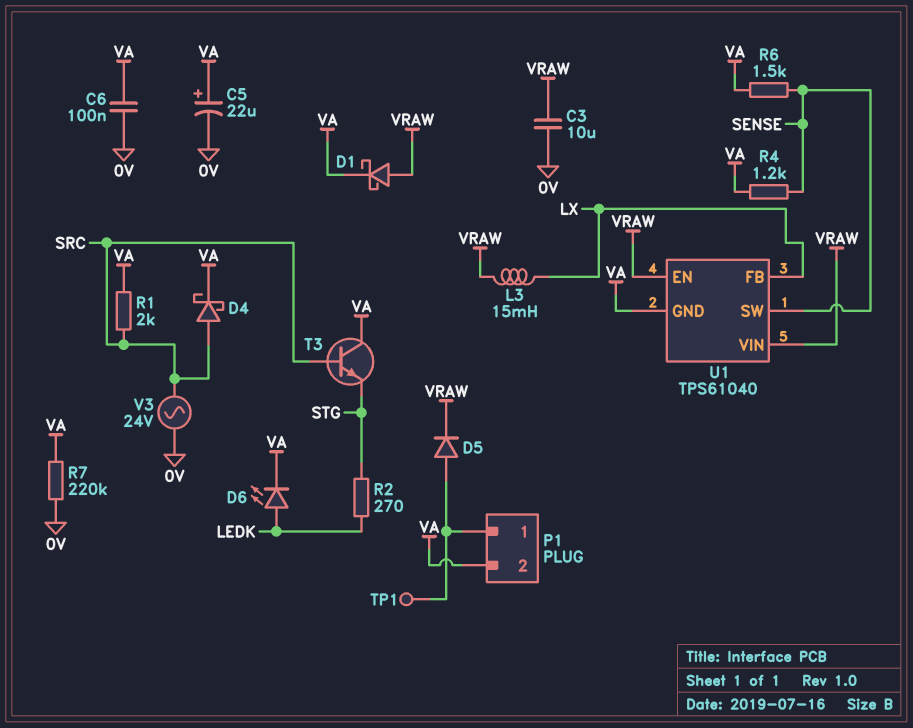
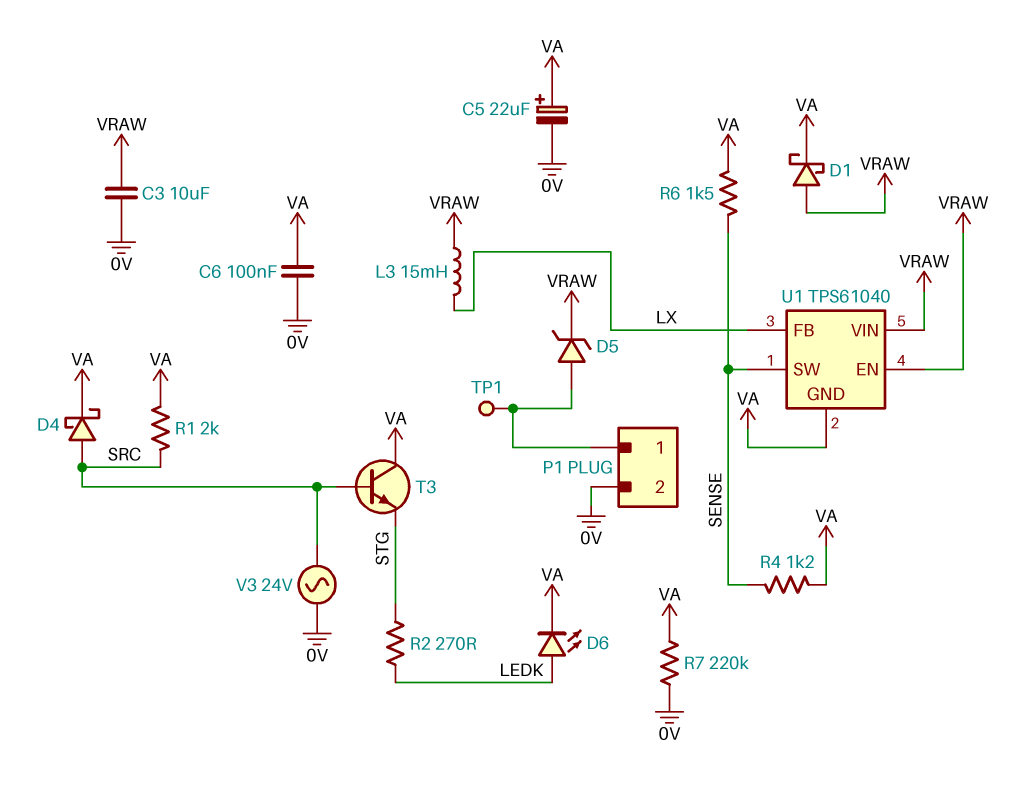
D5: diode (A P1/1, K VRAW) -> zener (A P1/1, K VRAW)
P1 pin 2: VA -> 0V

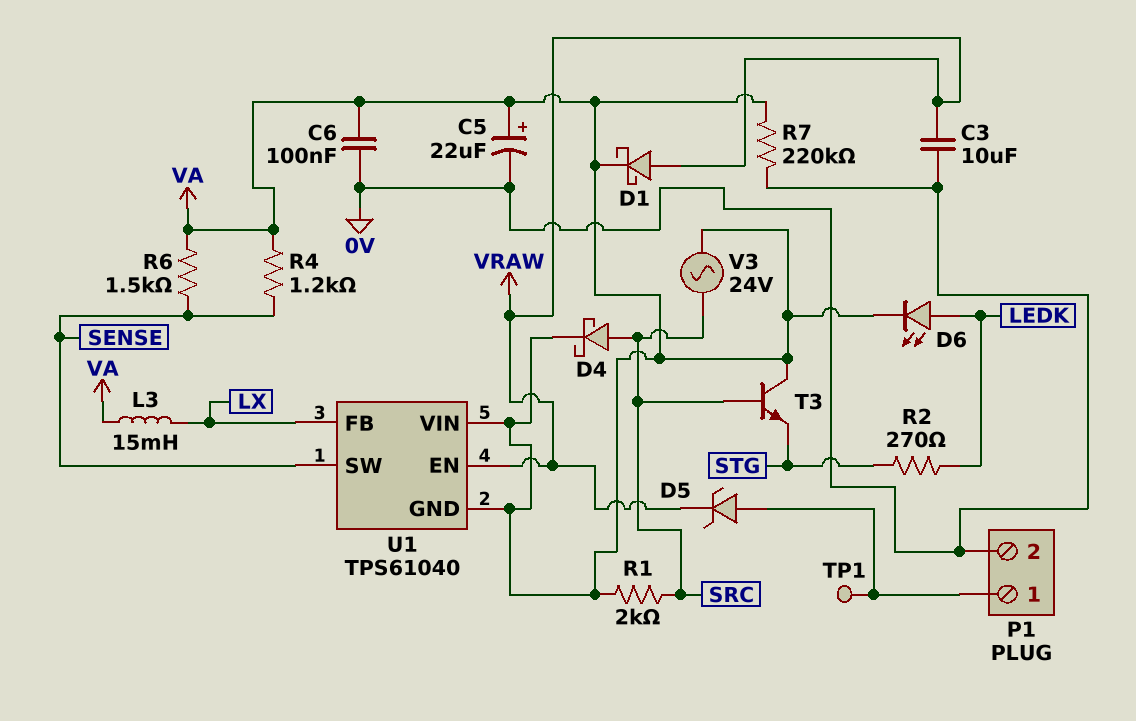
L3: 15mH (LX, VRAW) -> 15mH (LX, VA)
U1 pin VIN: VRAW -> VA
V3: AC 24V (0V, SRC) -> AC 24V (SRC, VA)

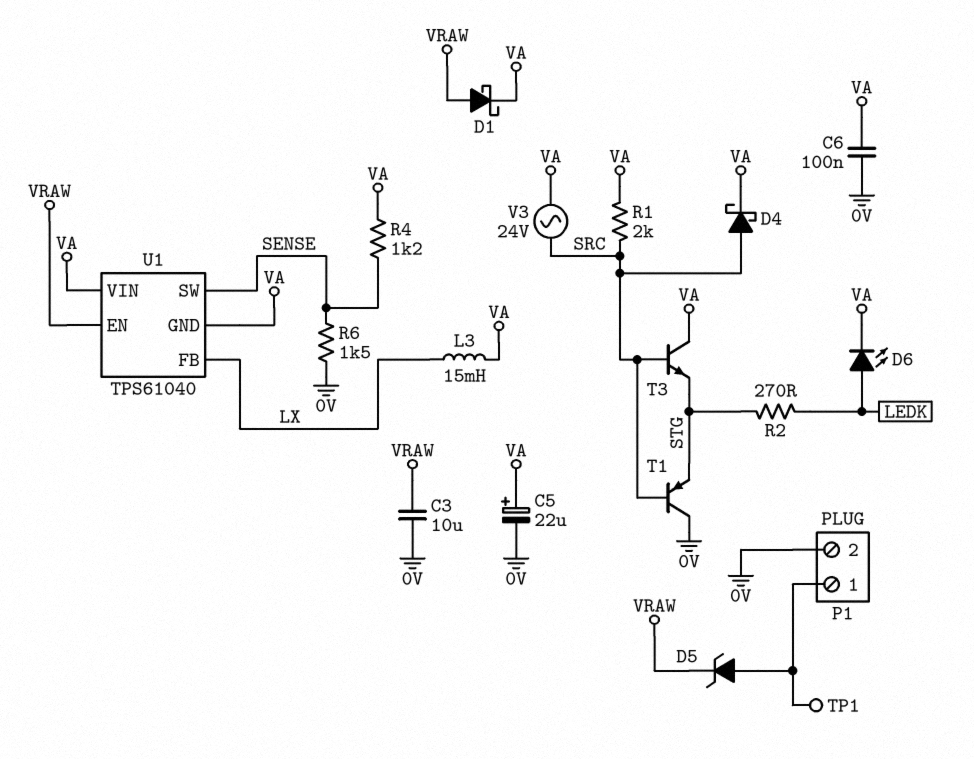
R6: 1.5k (SENSE, VA) -> 1.5k (0V, SENSE)
R7: 220k (0V, VA) -> none
T1: none -> PNP (B SRC, C 0V, E STG)

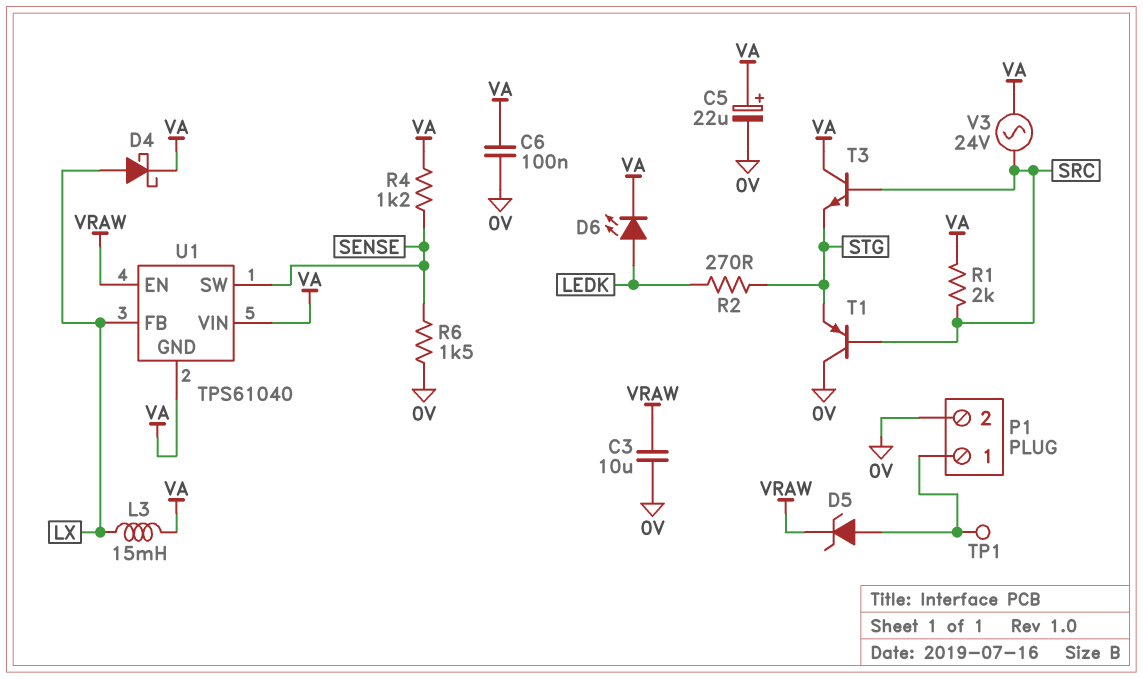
D1: schottky (A VRAW, K VA) -> none
D4: schottky (A SRC, K VA) -> schottky (A LX, K VA)

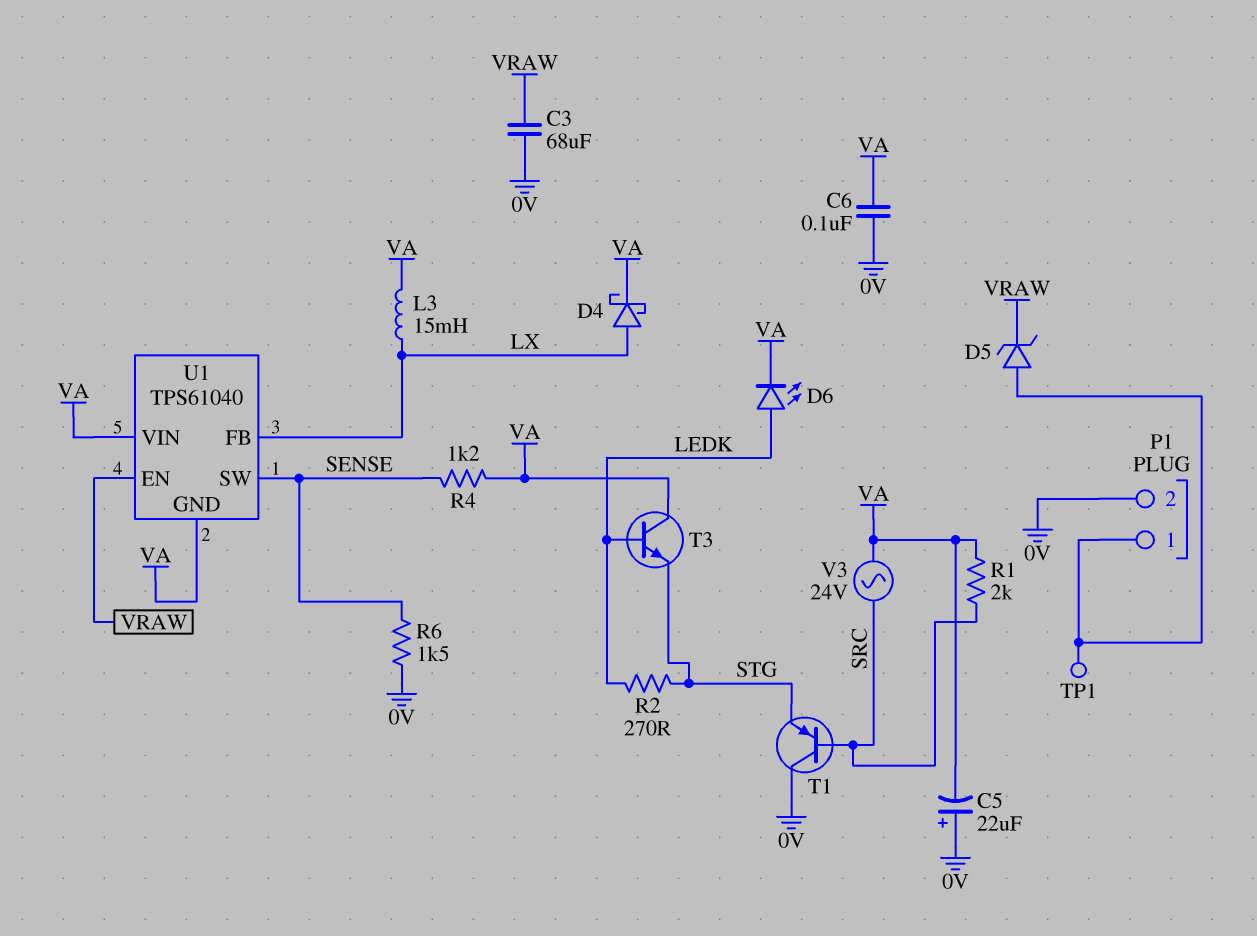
C3: 10uF (0V, VRAW) -> 68uF (0V, VRAW)
C5: 22uF (plus VA, minus 0V) -> 22uF (plus 0V, minus VA)
T3: NPN (B SRC, C VA, E STG) -> NPN (B LEDK, C VA, E STG)

